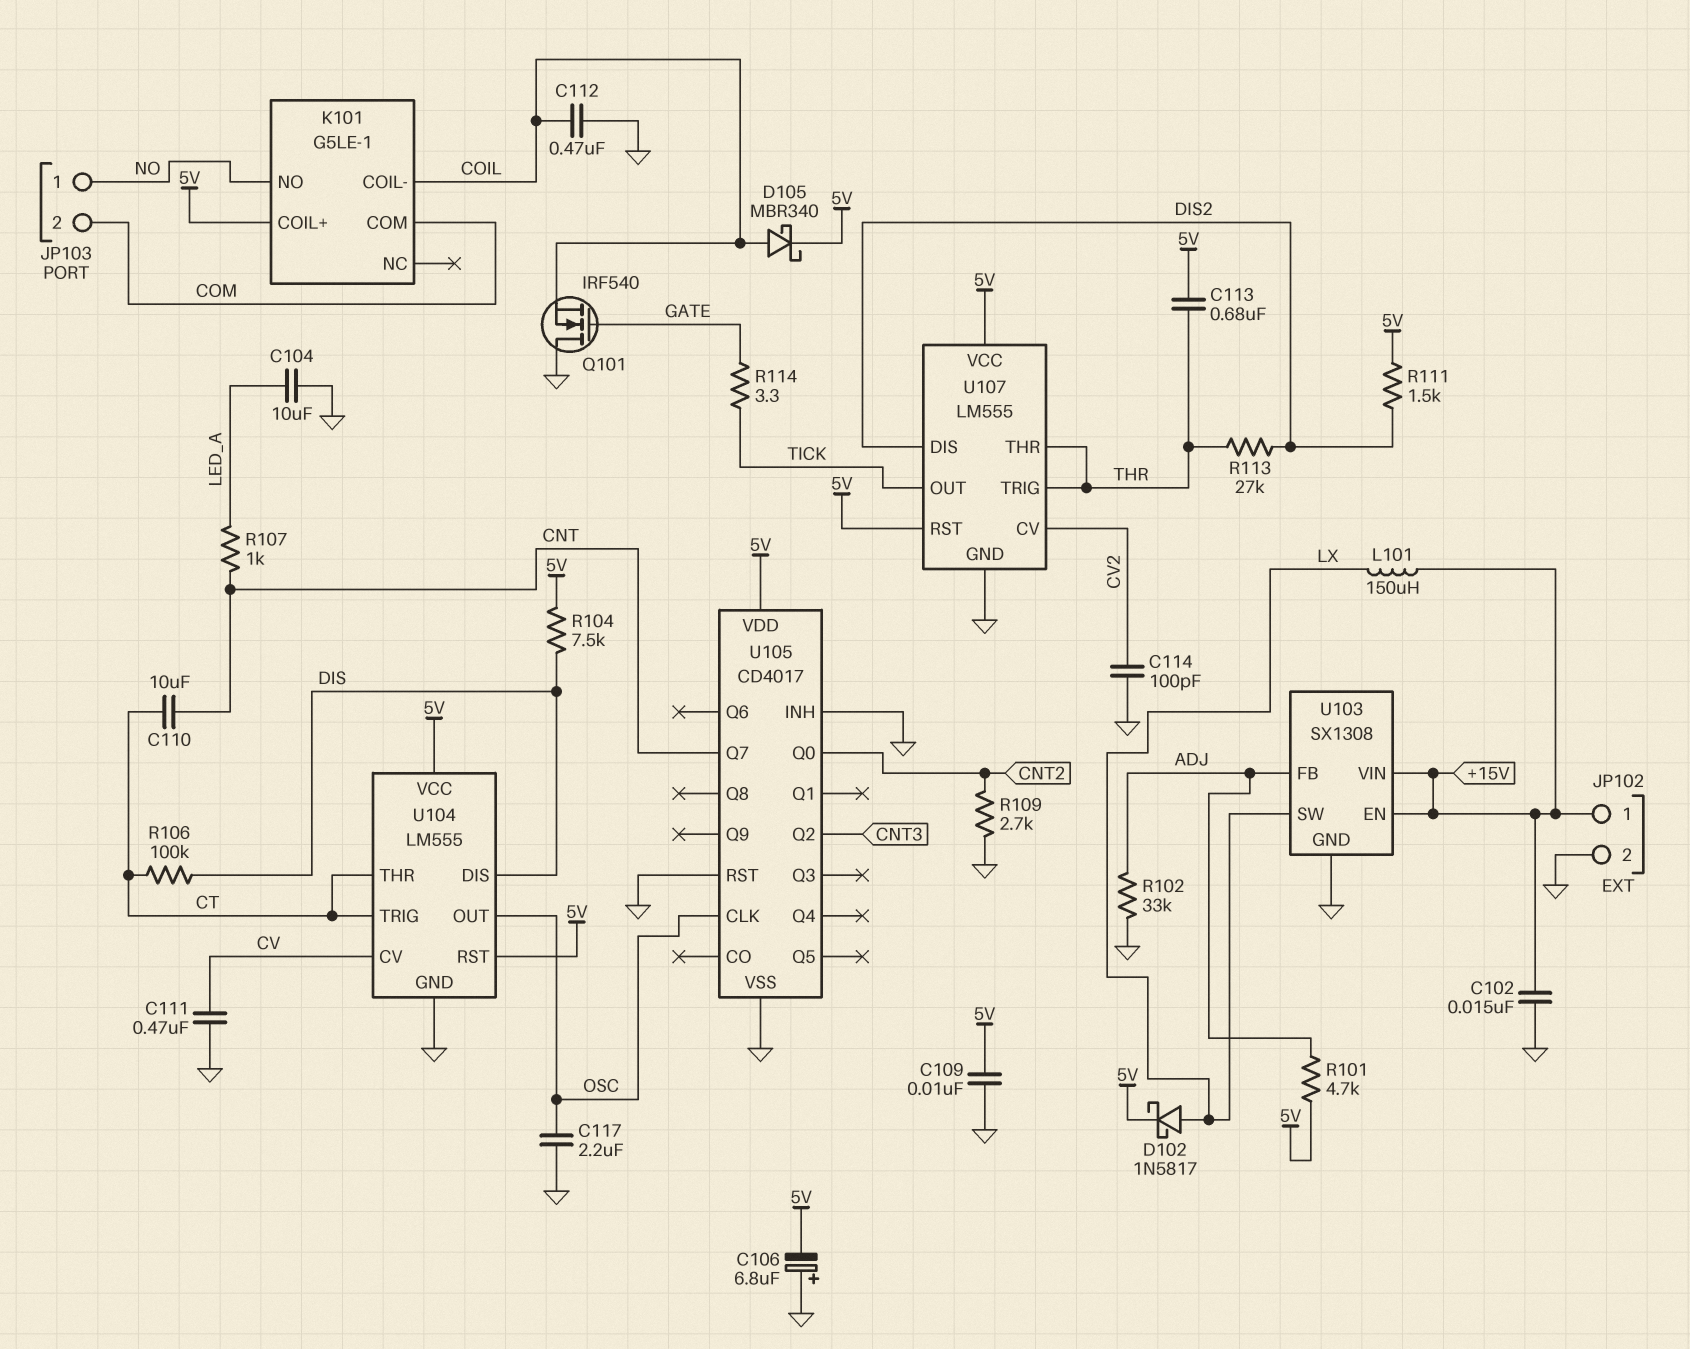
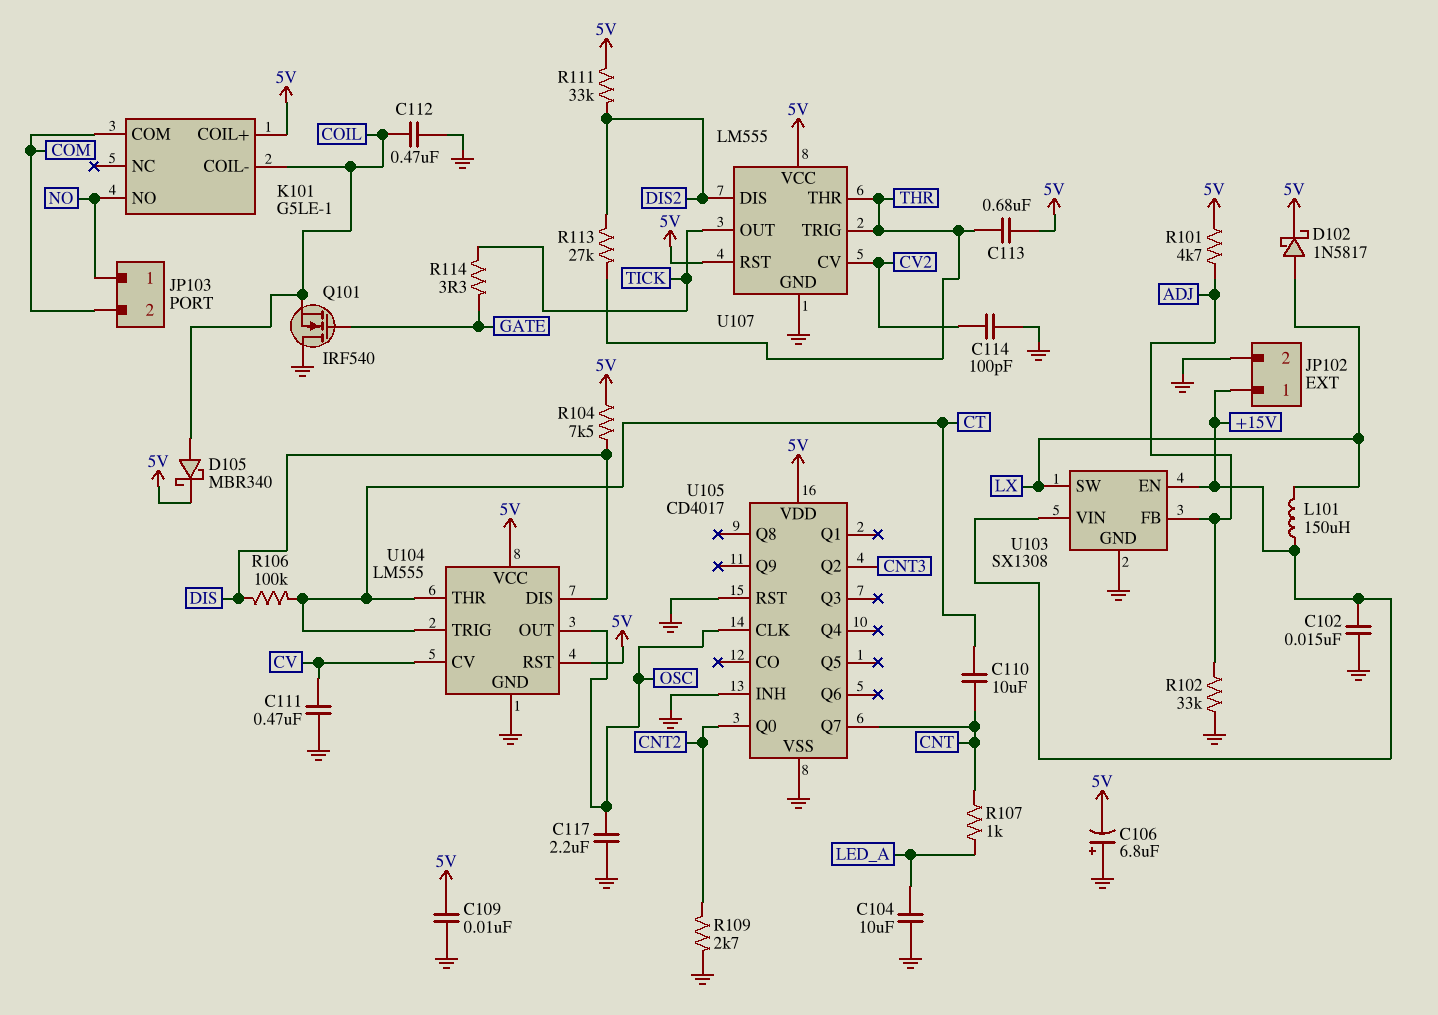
R111: 1.5k (5V, DIS2) -> 33k (5V, DIS2)

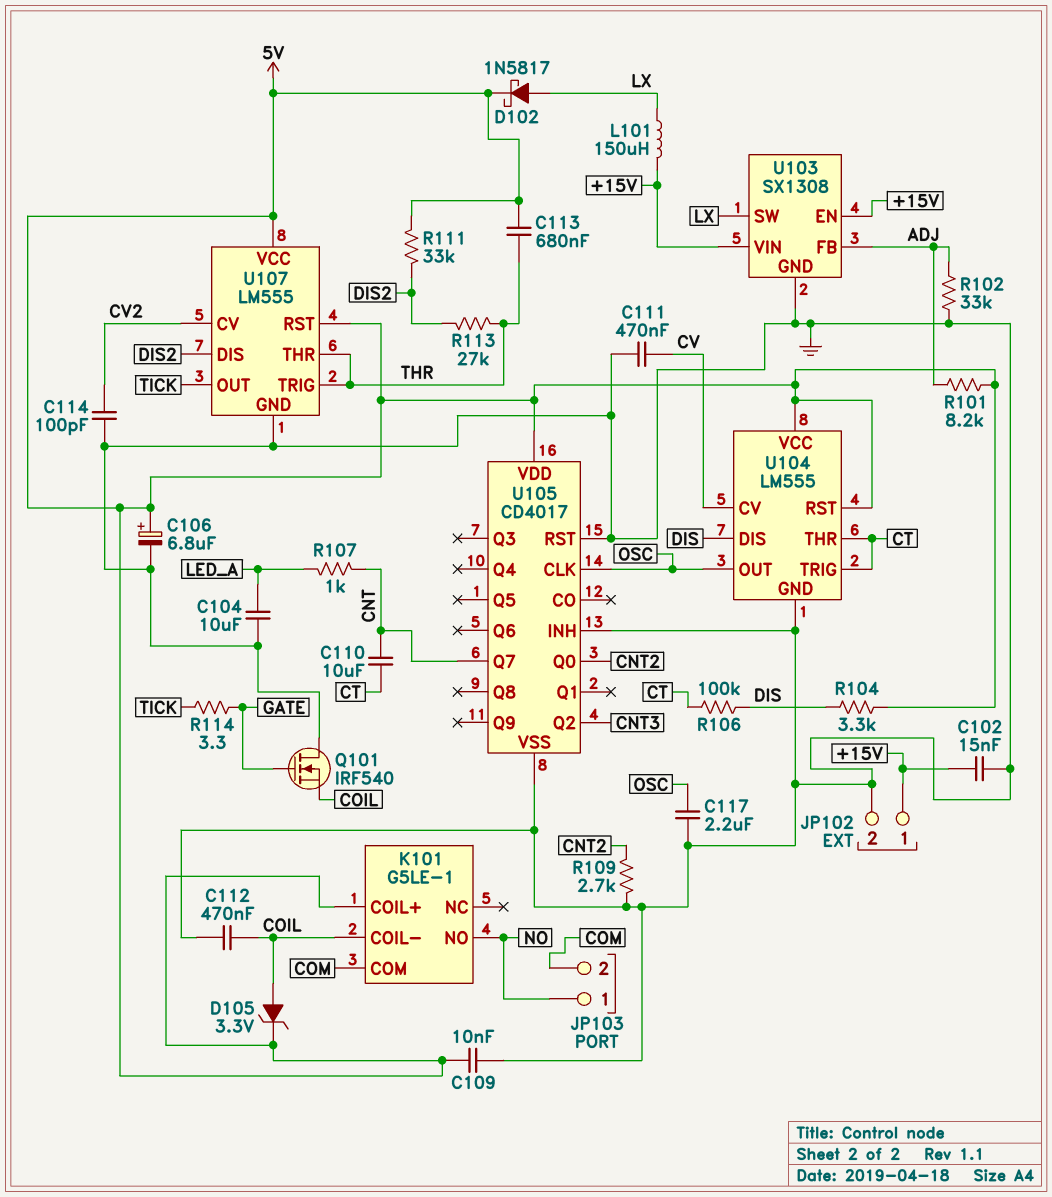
C106: 6.8uF (plus GND, minus 5V) -> 6.8uF (plus 5V, minus GND)
D105: schottky MBR340 (A COIL, K 5V) -> zener 3.3V (A COIL, K 5V)
R101: 4.7k (5V, ADJ) -> 8.2k (5V, ADJ)
R104: 7.5k (5V, DIS) -> 3.3k (5V, DIS)

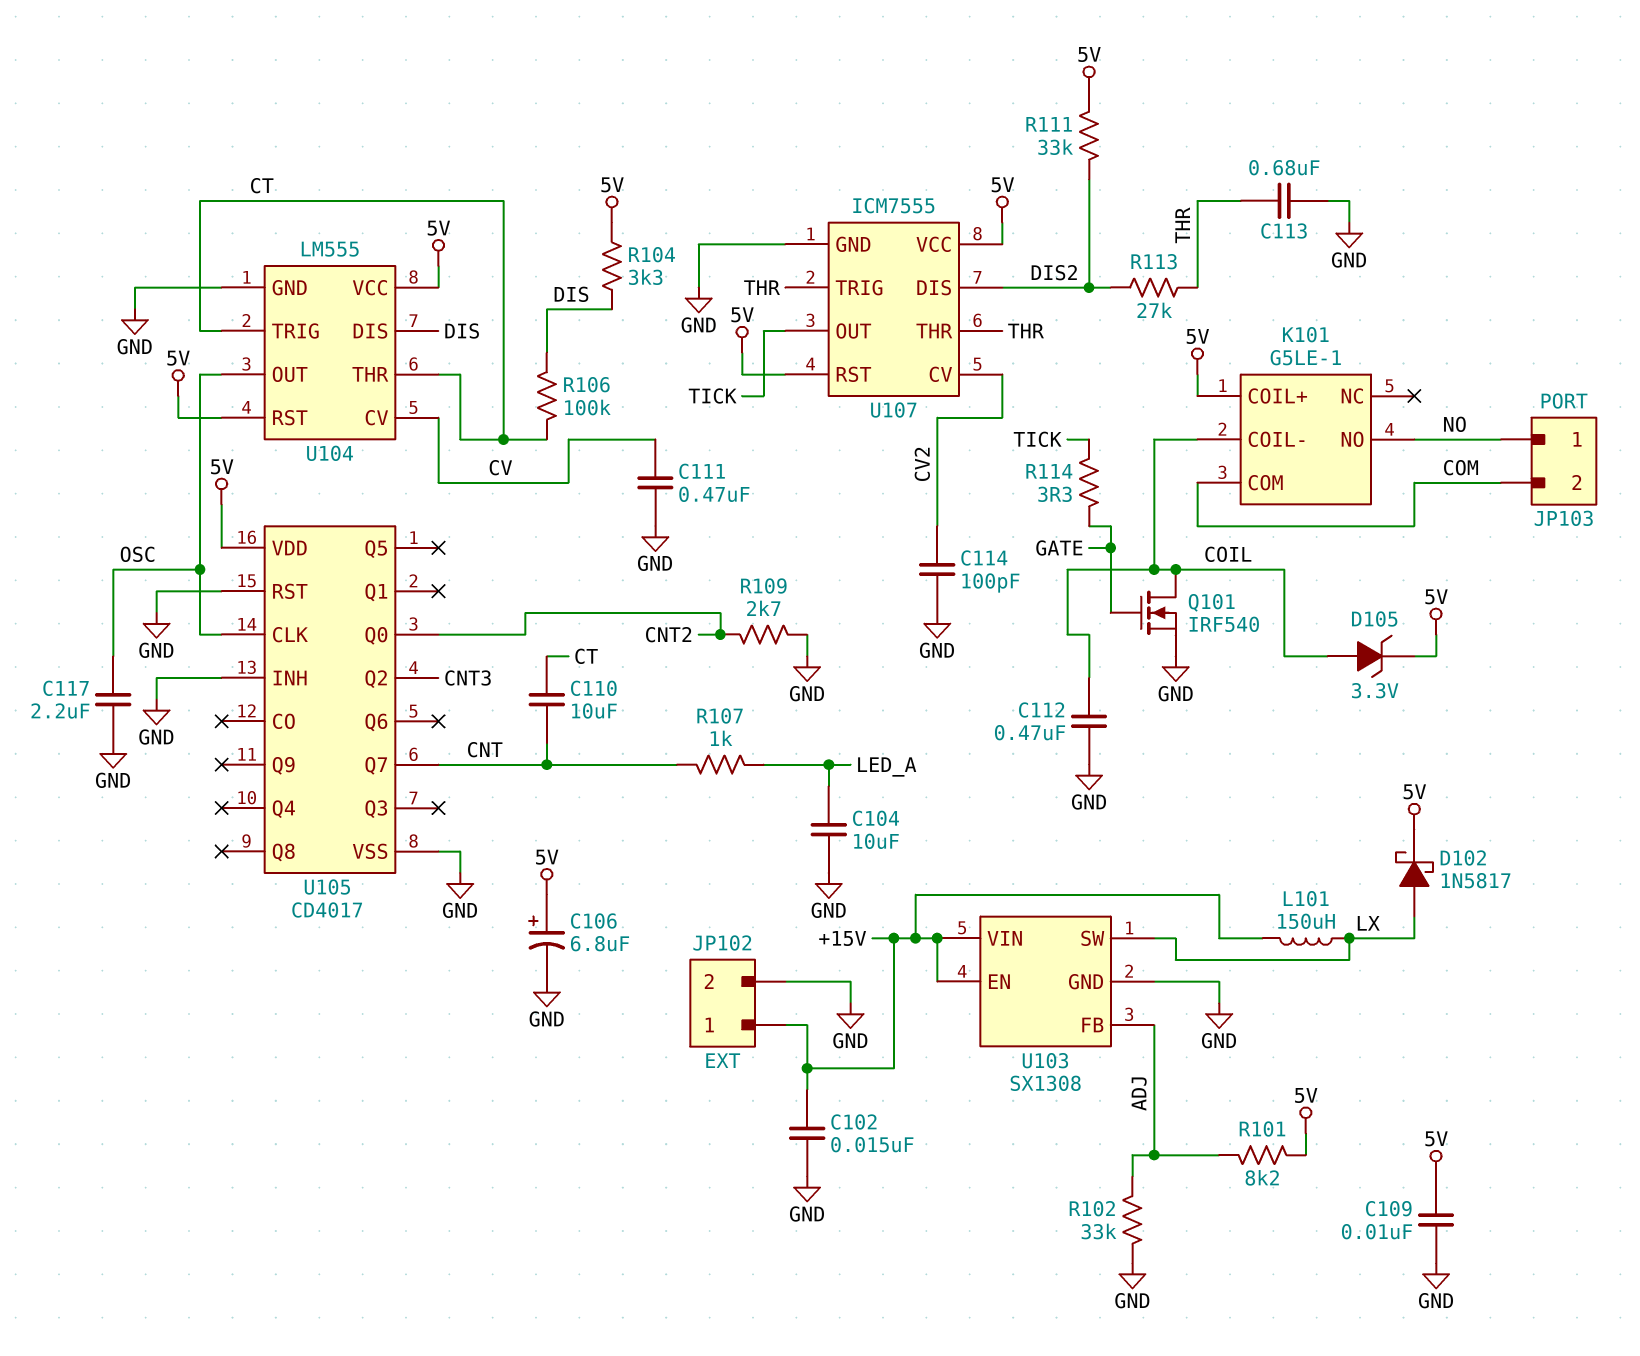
C113: 680nF (5V, THR) -> 680nF (GND, THR)
Q101: NMOS IRF540 (G GATE, D GND, S COIL) -> NMOS IRF540 (G GATE, D COIL, S GND)
U107: LM555 -> ICM7555

